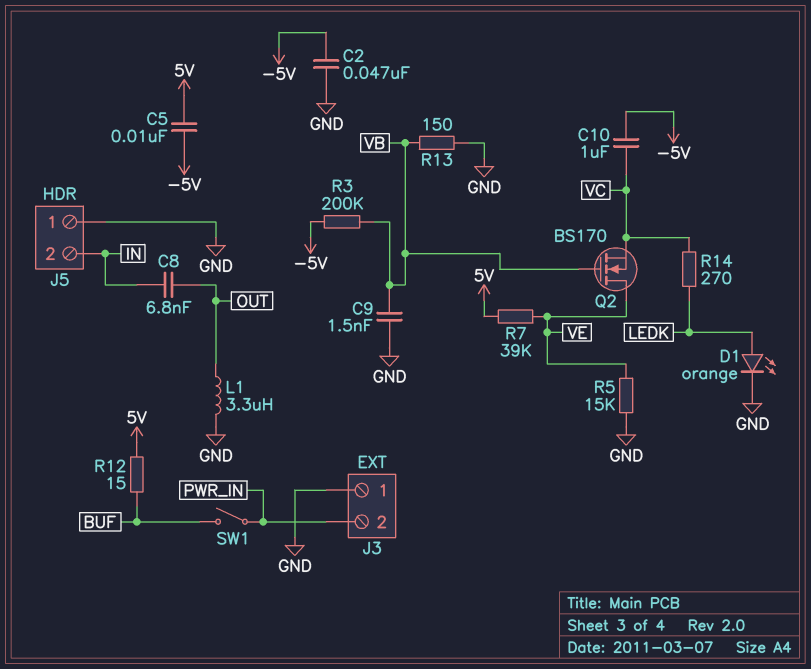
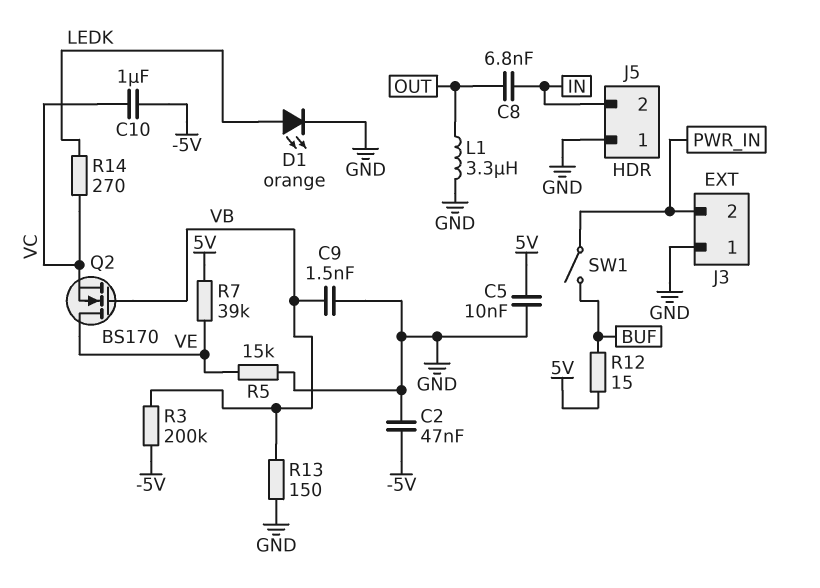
C5: 10nF (-5V, 5V) -> 10nF (5V, GND)

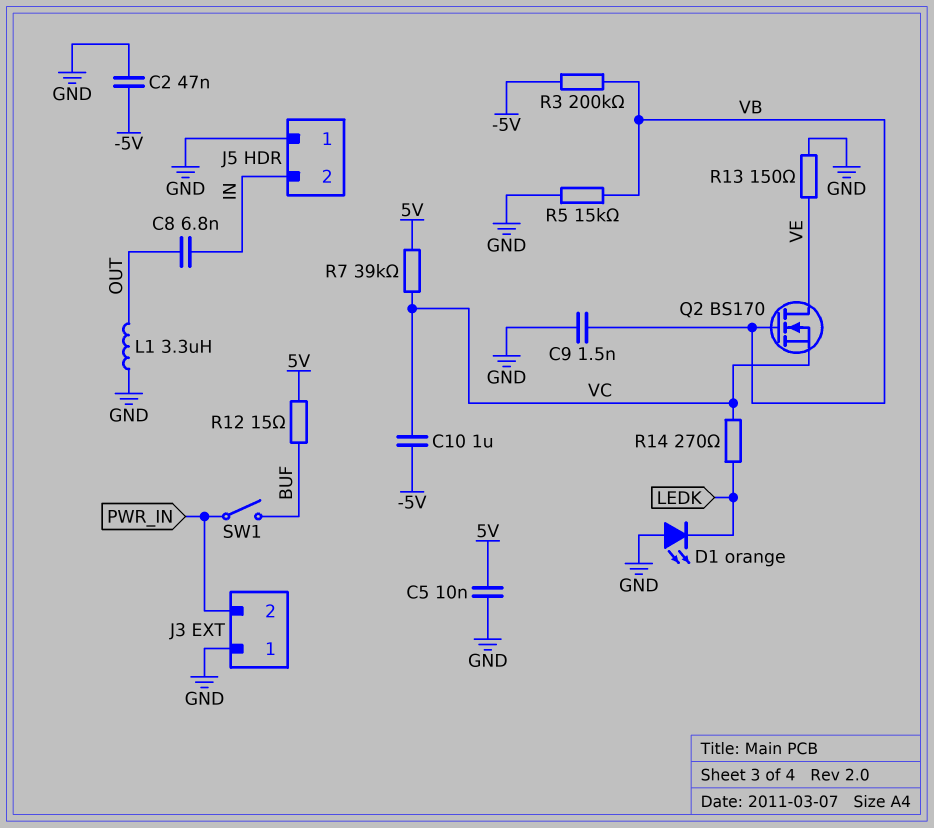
D1: LED orange (A LEDK, K GND) -> LED orange (A GND, K LEDK)
R5: 15k (GND, VE) -> 15k (GND, VB)
R7: 39k (5V, VE) -> 39k (5V, VC)
R13: 150 (GND, VB) -> 150 (GND, VE)

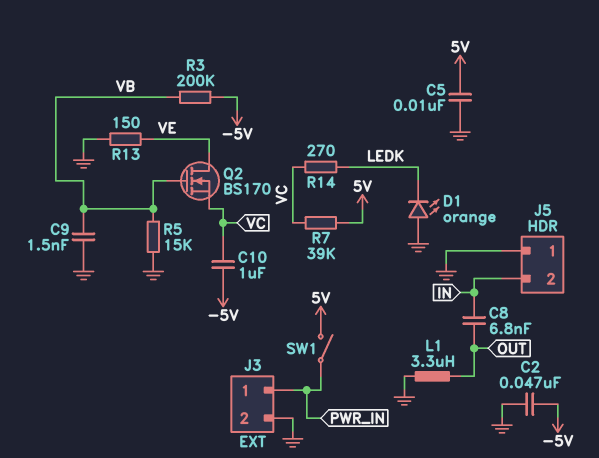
J3 pin 1: GND -> PWR_IN
J3 pin 2: PWR_IN -> GND
R12: 15 (5V, BUF) -> none
SW1: switch (BUF, PWR_IN) -> switch (5V, PWR_IN)

